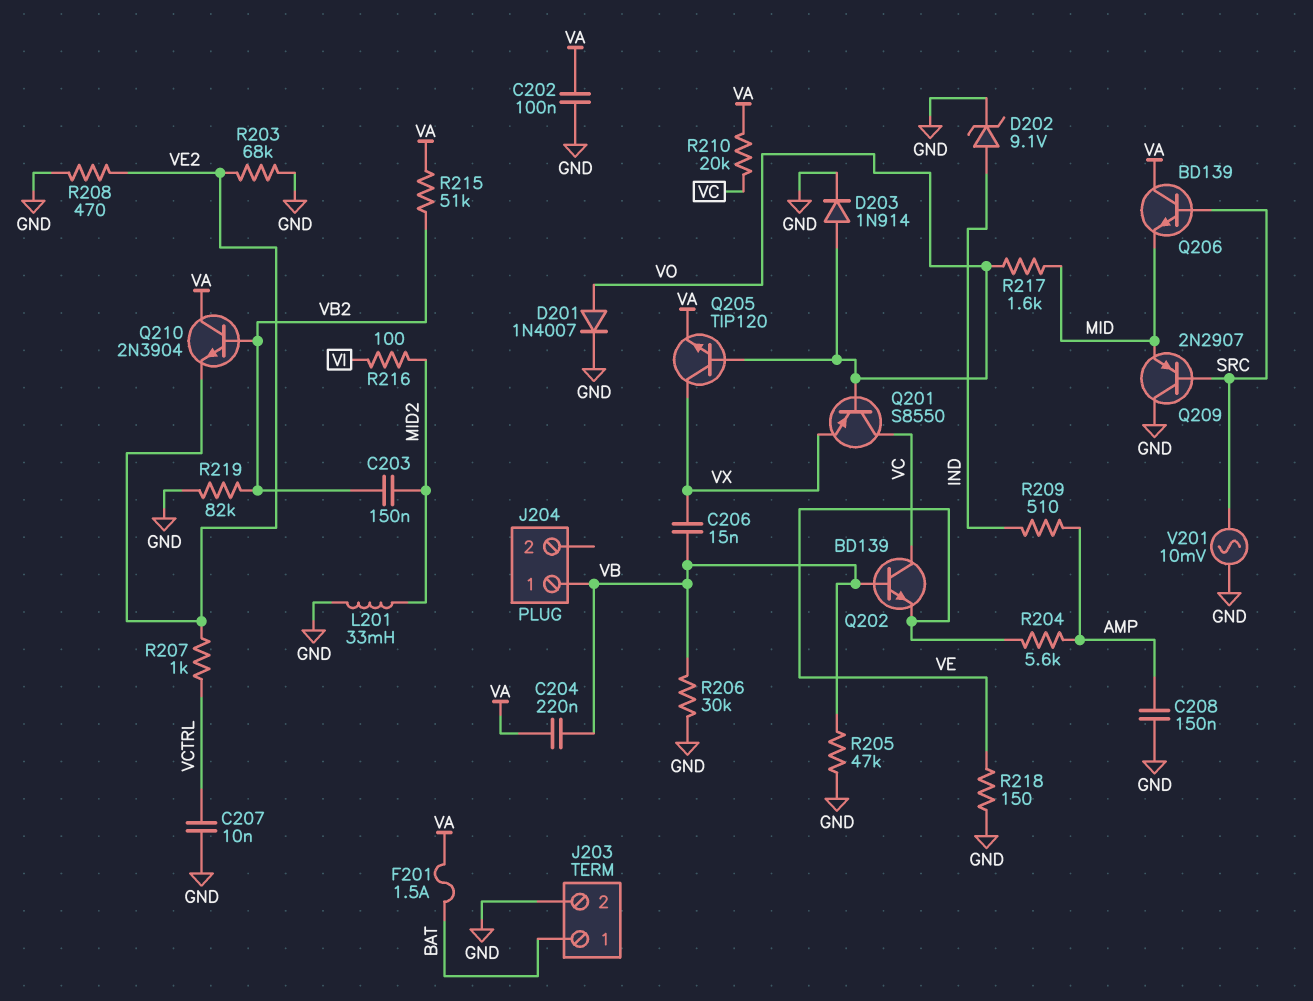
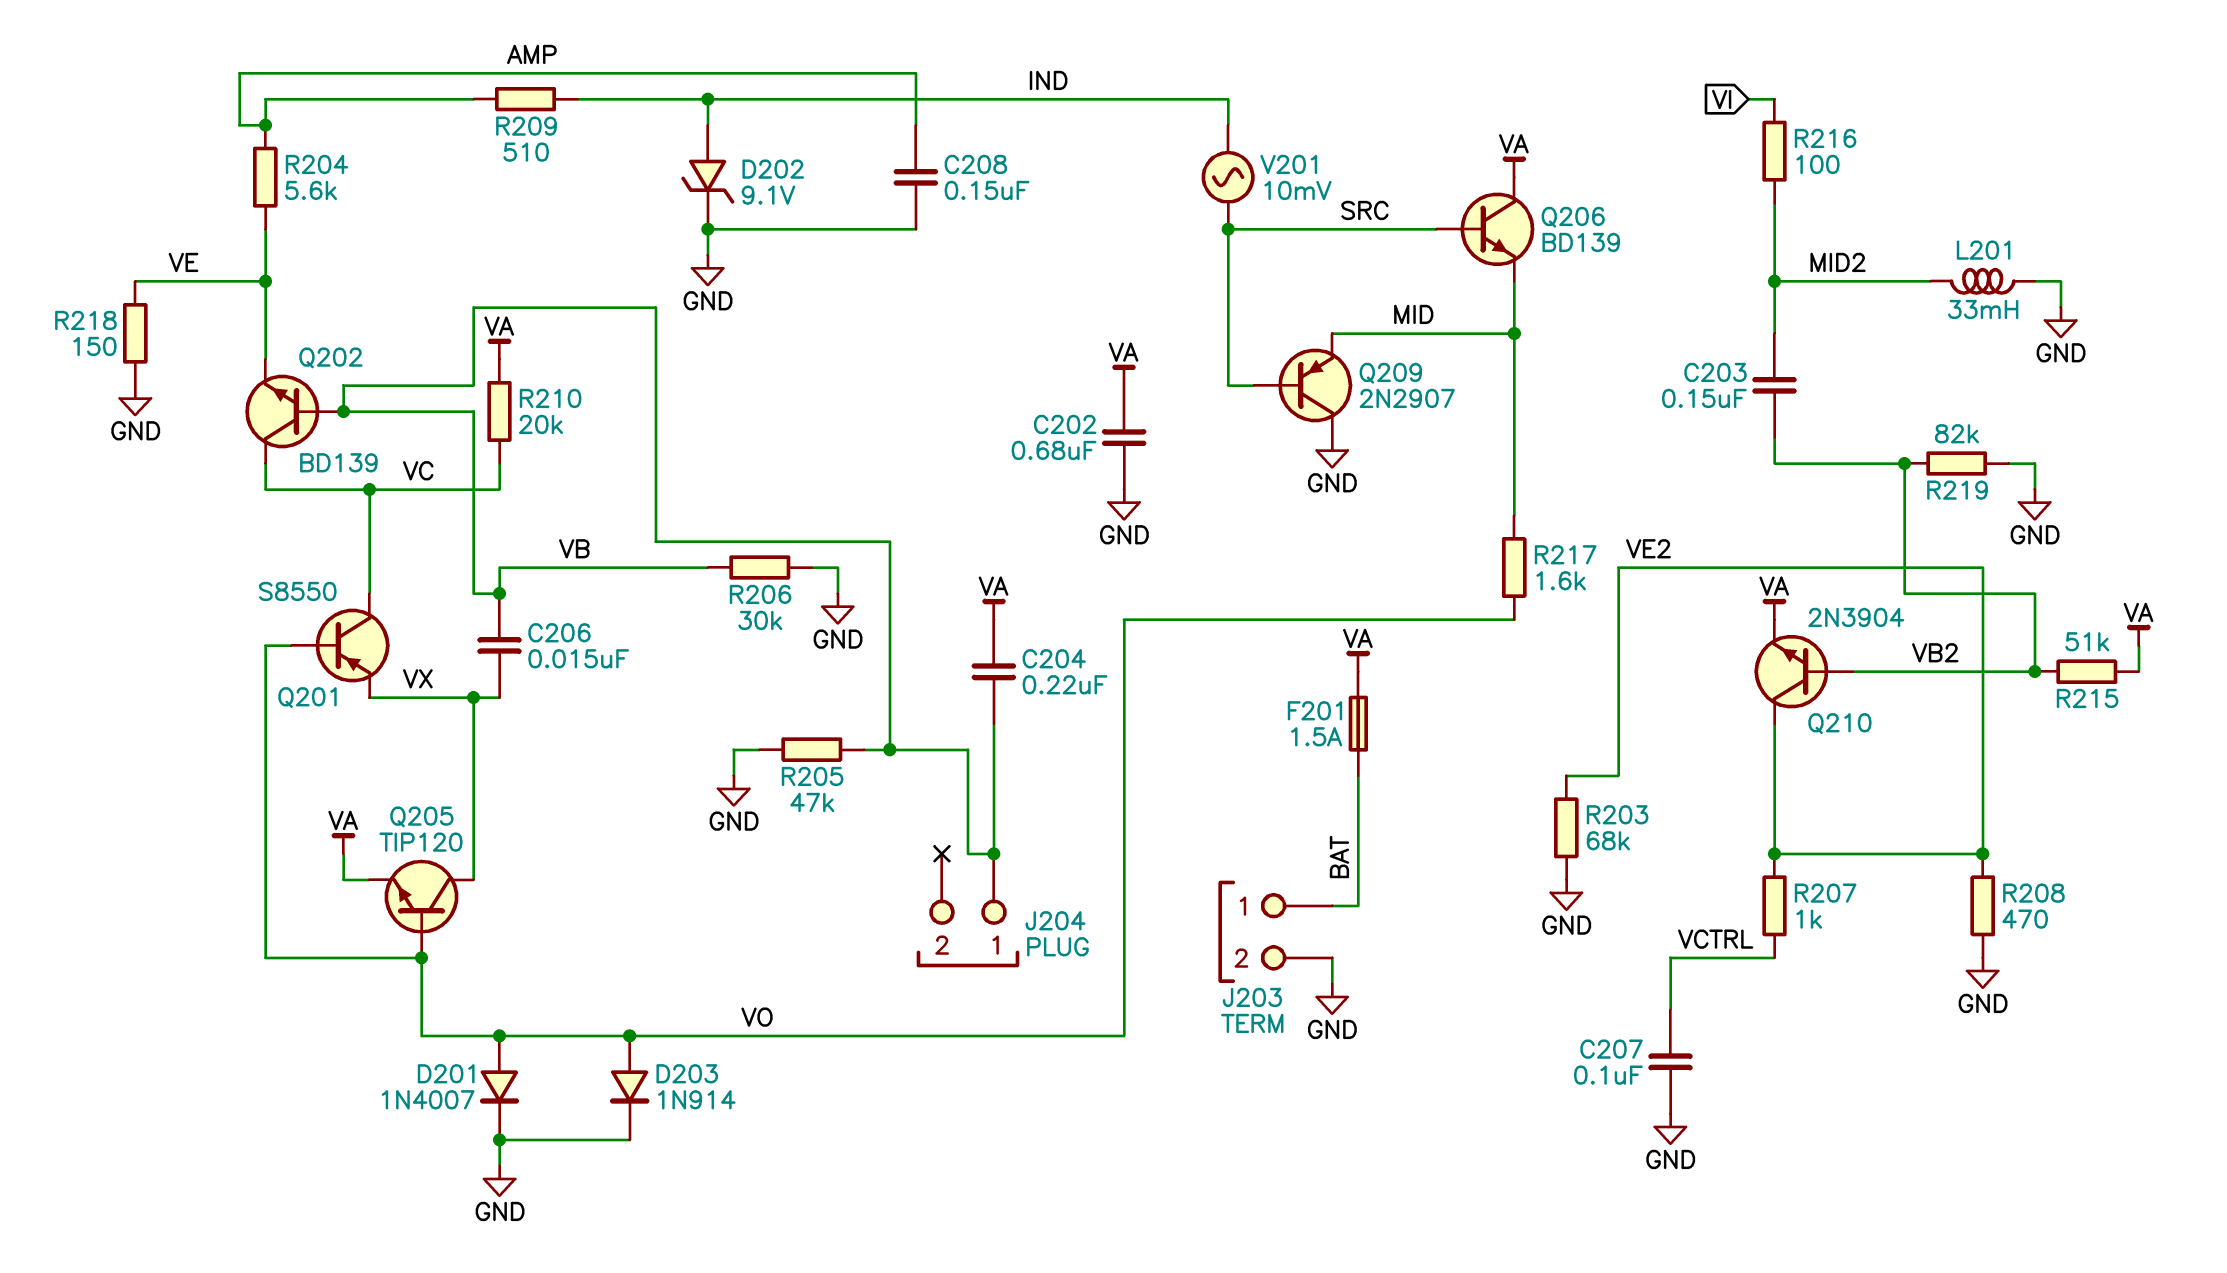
C202: 100nF (GND, VA) -> 680nF (GND, VA)
C207: 10nF (GND, VCTRL) -> 100nF (GND, VCTRL)
Q210: NPN 2N3904 (B VB2, C VA, E VE2) -> NPN 2N3904 (B VB2, C VE2, E VA)
V201: AC 10mV (GND, SRC) -> AC 10mV (IND, SRC)

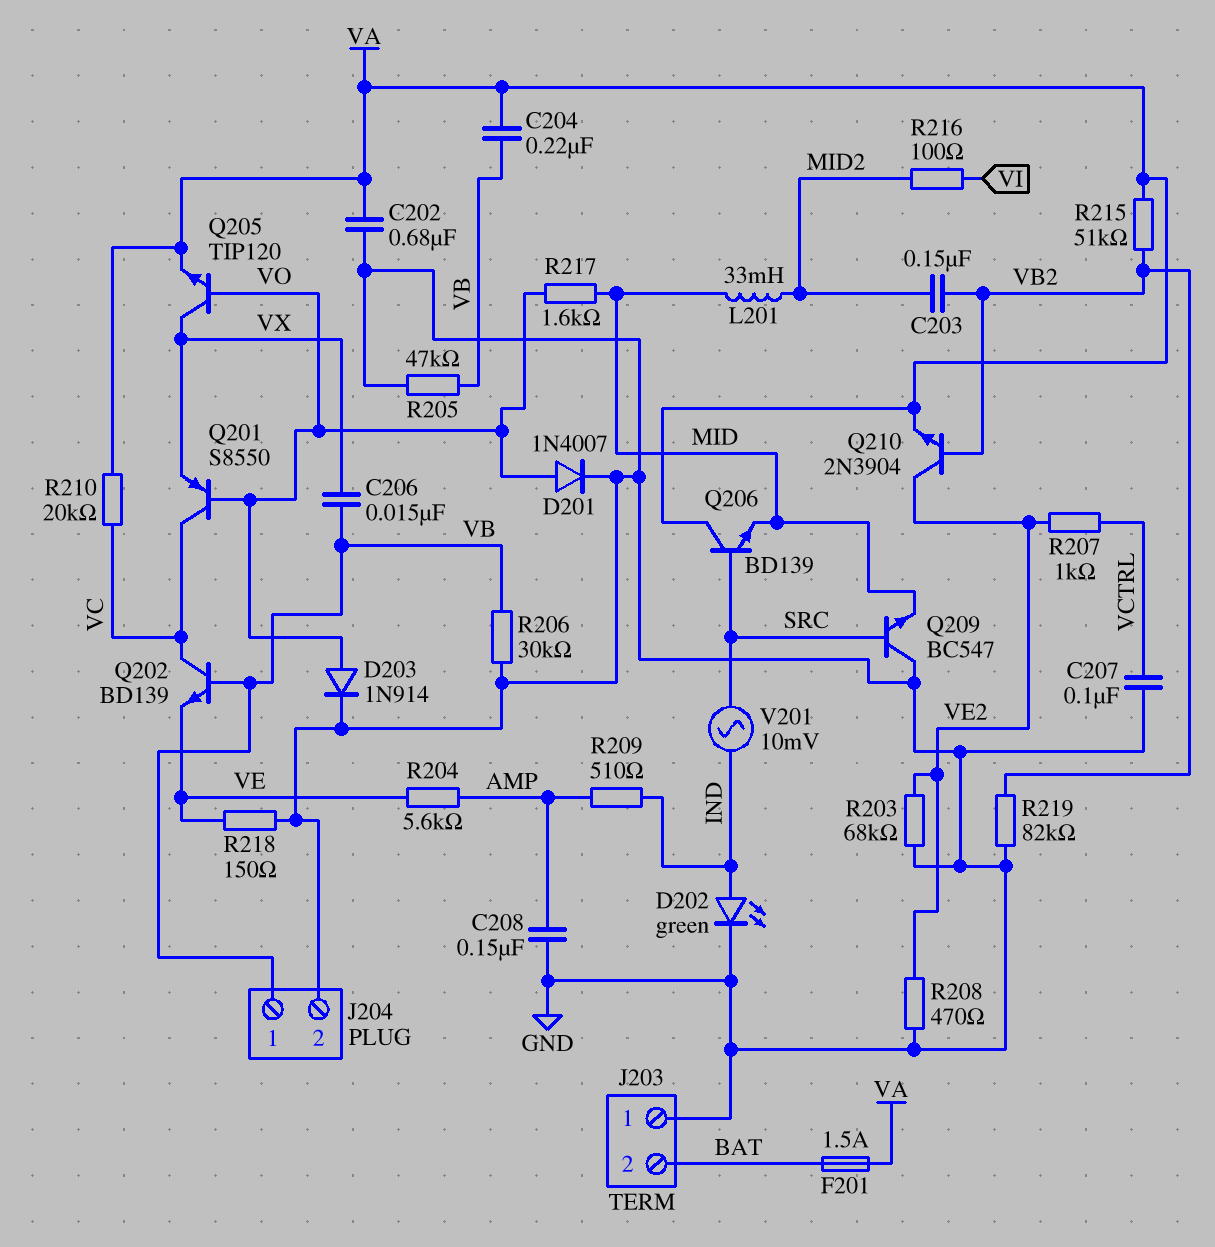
D202: zener 9.1V (A IND, K GND) -> LED green (A IND, K GND)
J203 pin 1: BAT -> GND
J203 pin 2: GND -> BAT
J204 pin 2: none -> GND
L201: 33mH (GND, MID2) -> 33mH (MID, MID2)
Q209: PNP 2N2907 (B SRC, C GND, E MID) -> NPN BC547 (B SRC, C GND, E MID)

